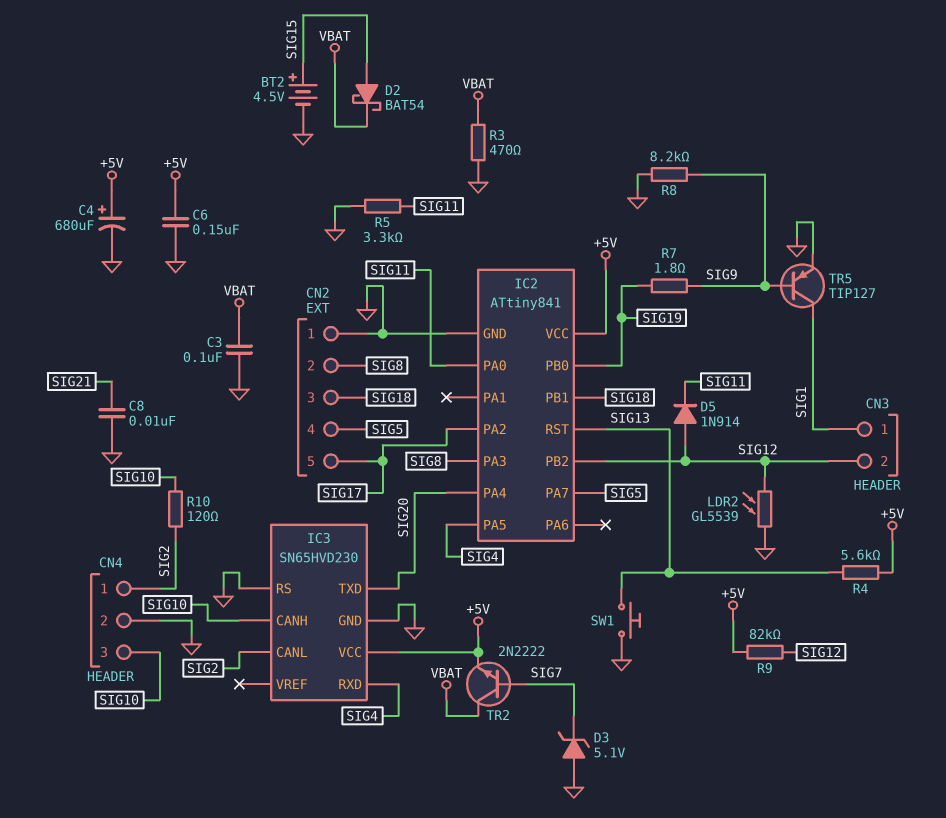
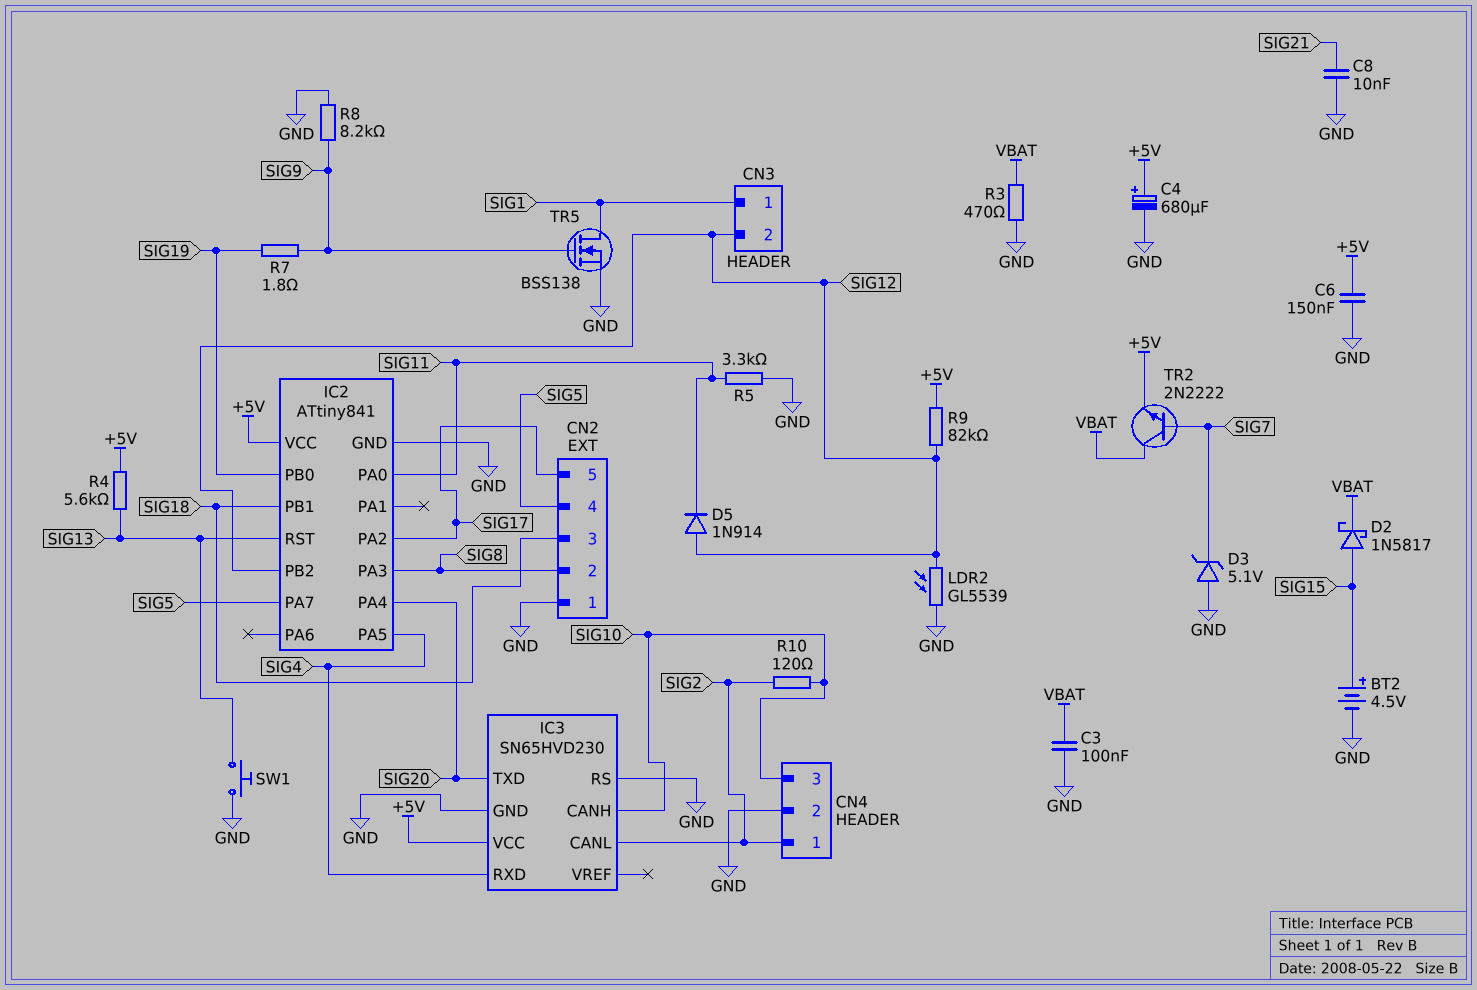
D2: schottky BAT54 (A SIG15, K VBAT) -> schottky 1N5817 (A SIG15, K VBAT)
TR5: PNP TIP127 (B SIG9, C SIG1, E GND) -> NMOS BSS138 (G SIG9, D SIG1, S GND)

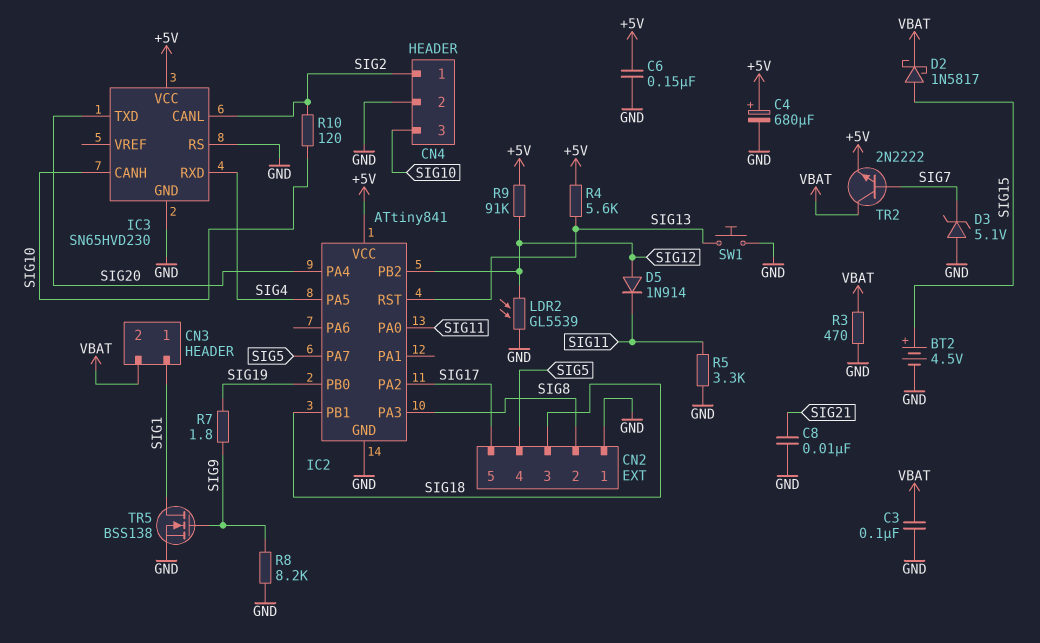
CN3 pin 2: SIG12 -> VBAT
R9: 82k (+5V, SIG12) -> 91k (+5V, SIG12)

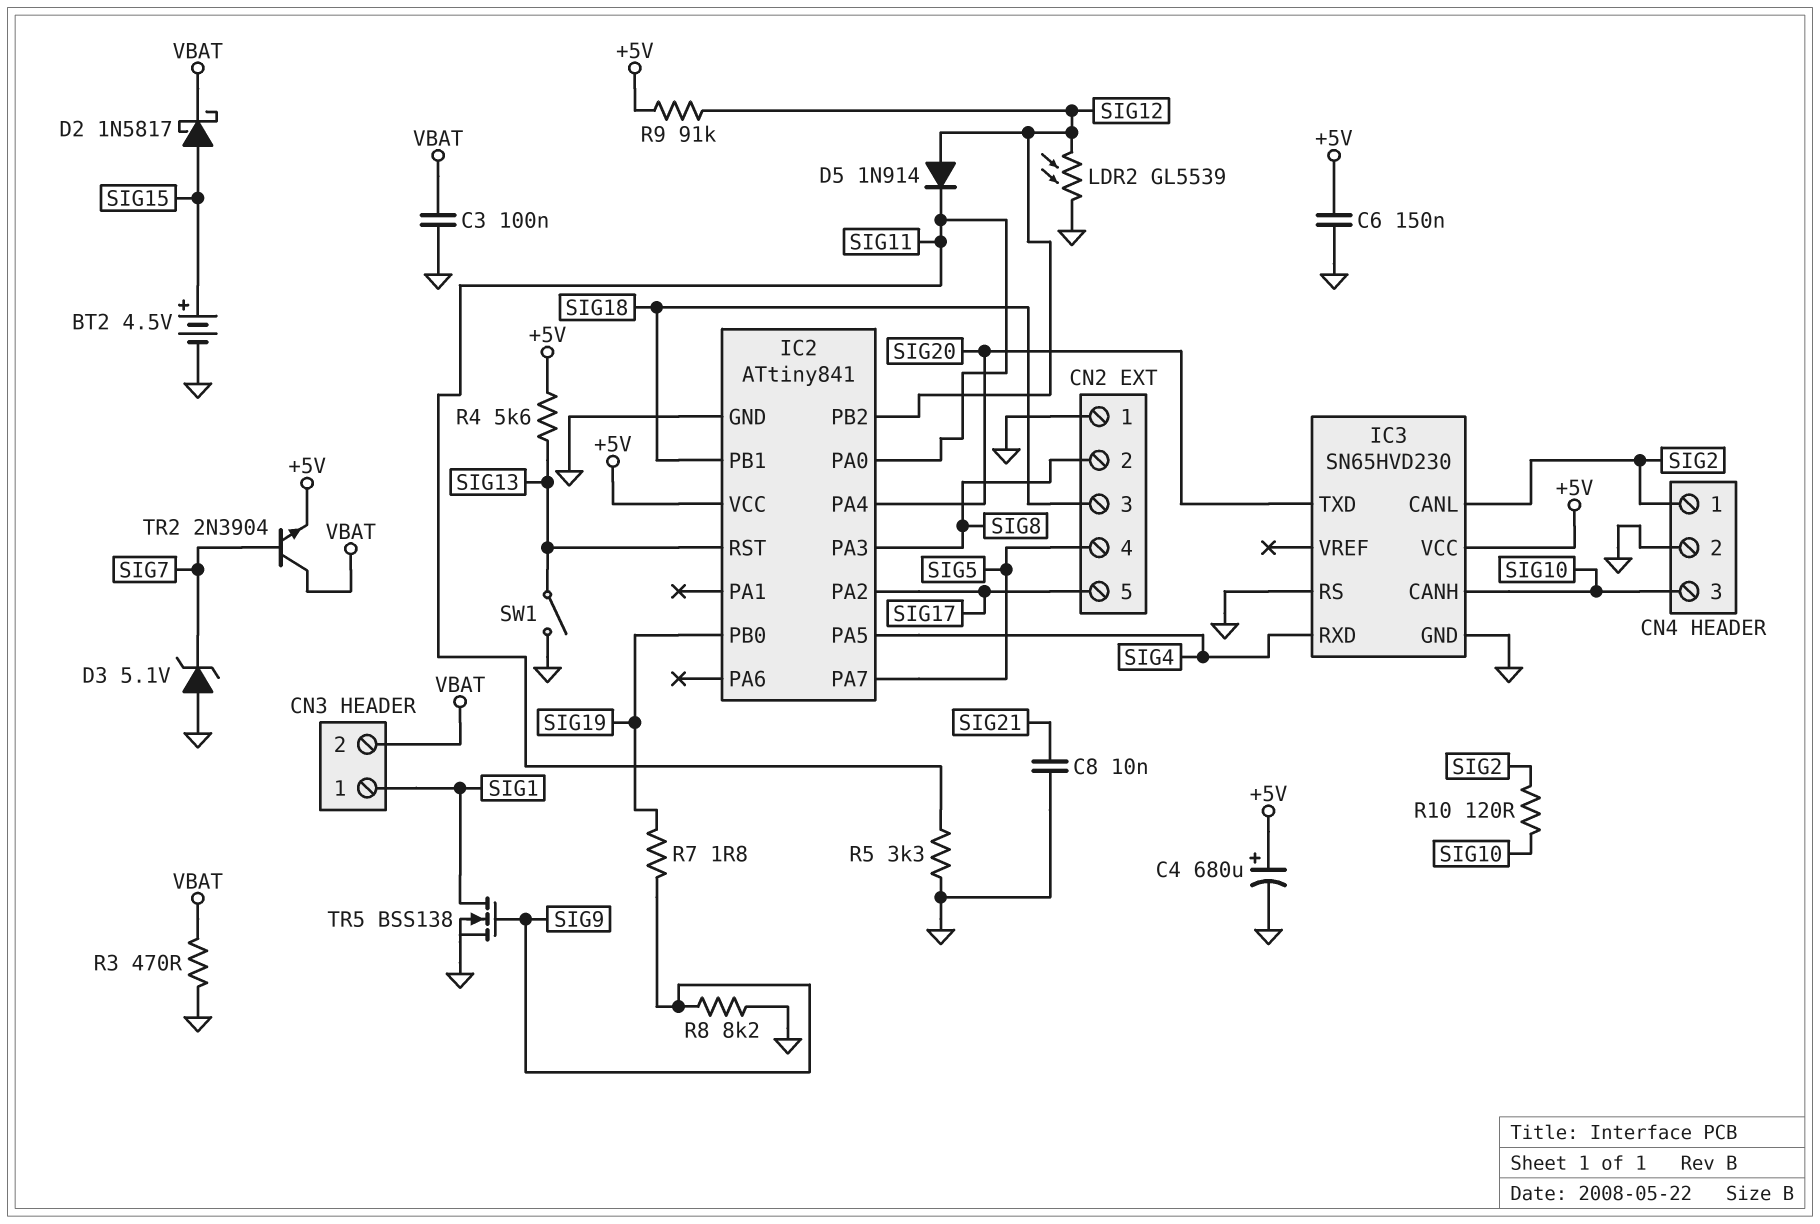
SW1: button (GND, SIG13) -> switch (GND, SIG13)
TR2: NPN 2N2222 (B SIG7, C VBAT, E +5V) -> NPN 2N3904 (B SIG7, C VBAT, E +5V)

